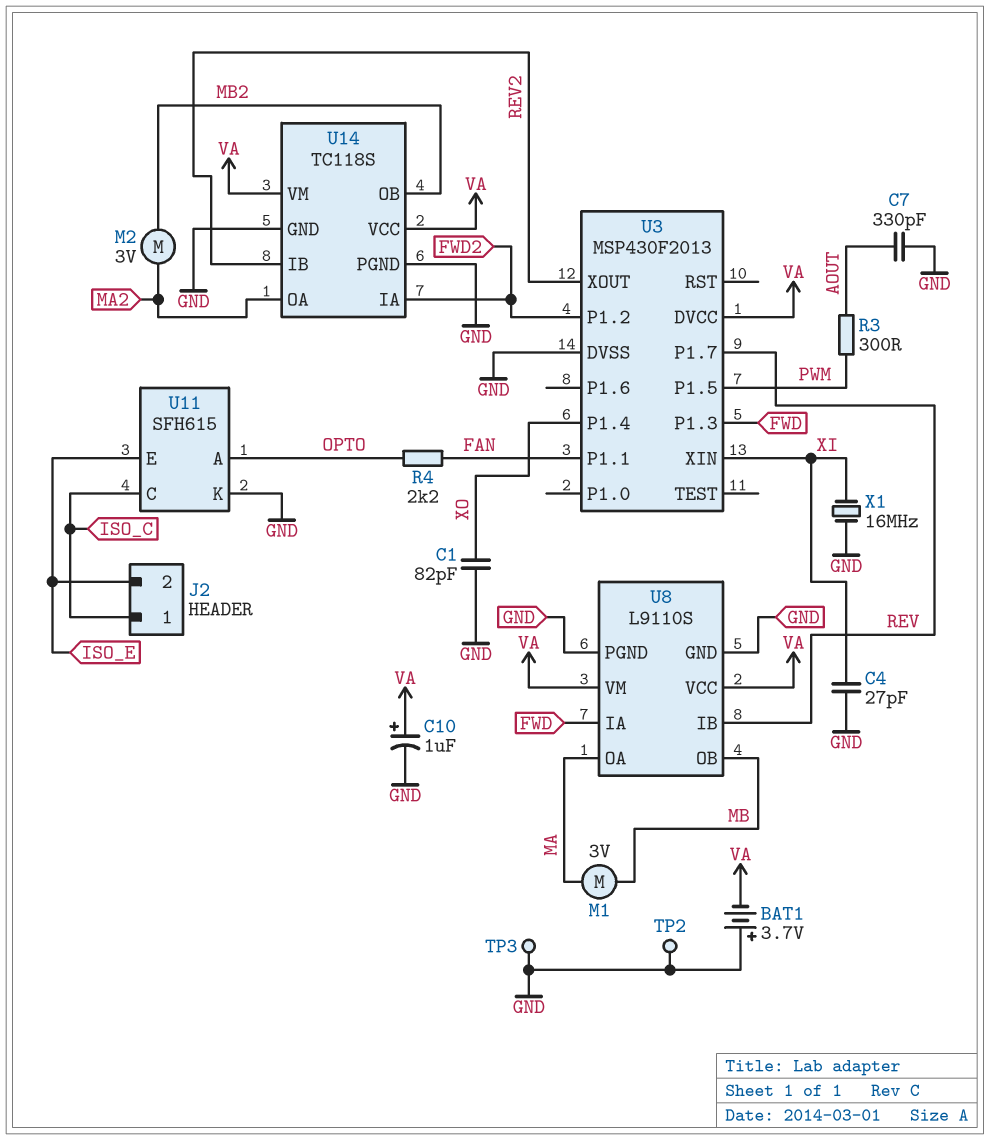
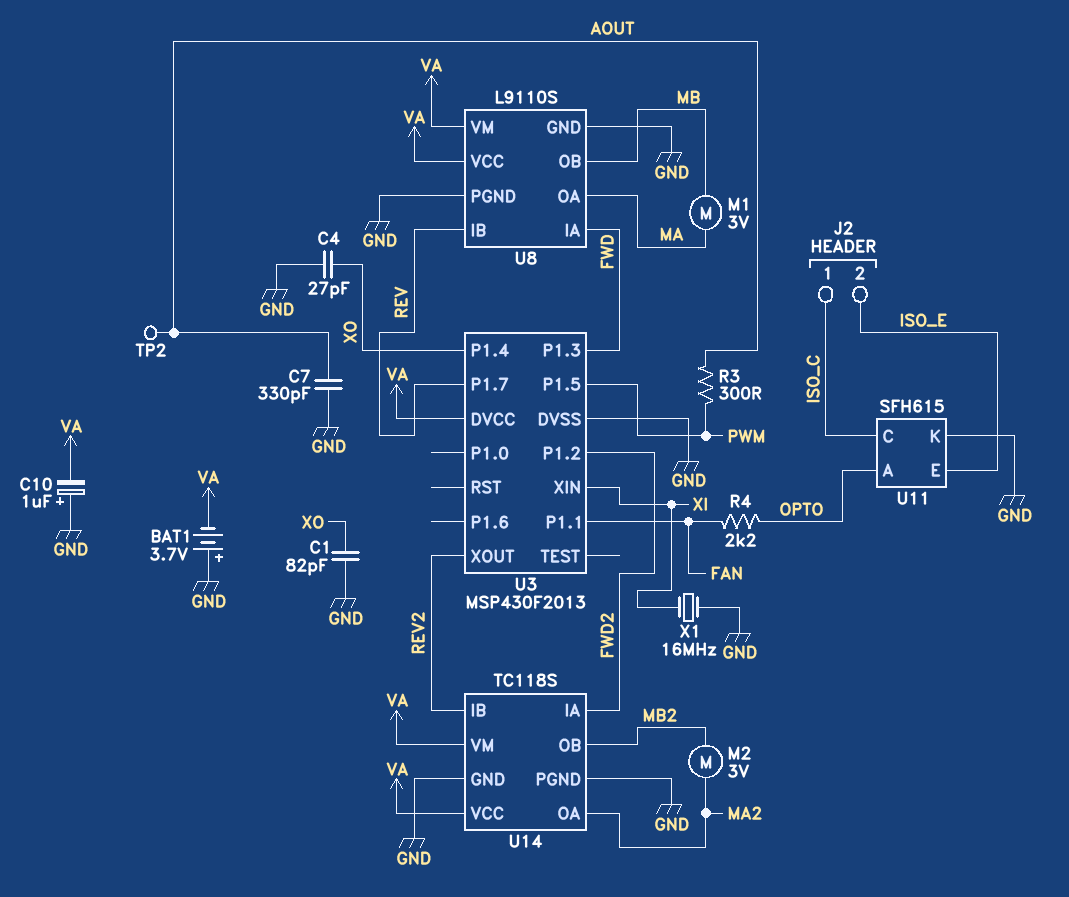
C4: 27pF (GND, XI) -> 27pF (GND, XO)
C10: 1uF (plus VA, minus GND) -> 1uF (plus GND, minus VA)
TP2: test point (GND) -> test point (AOUT)
TP3: test point (GND) -> none

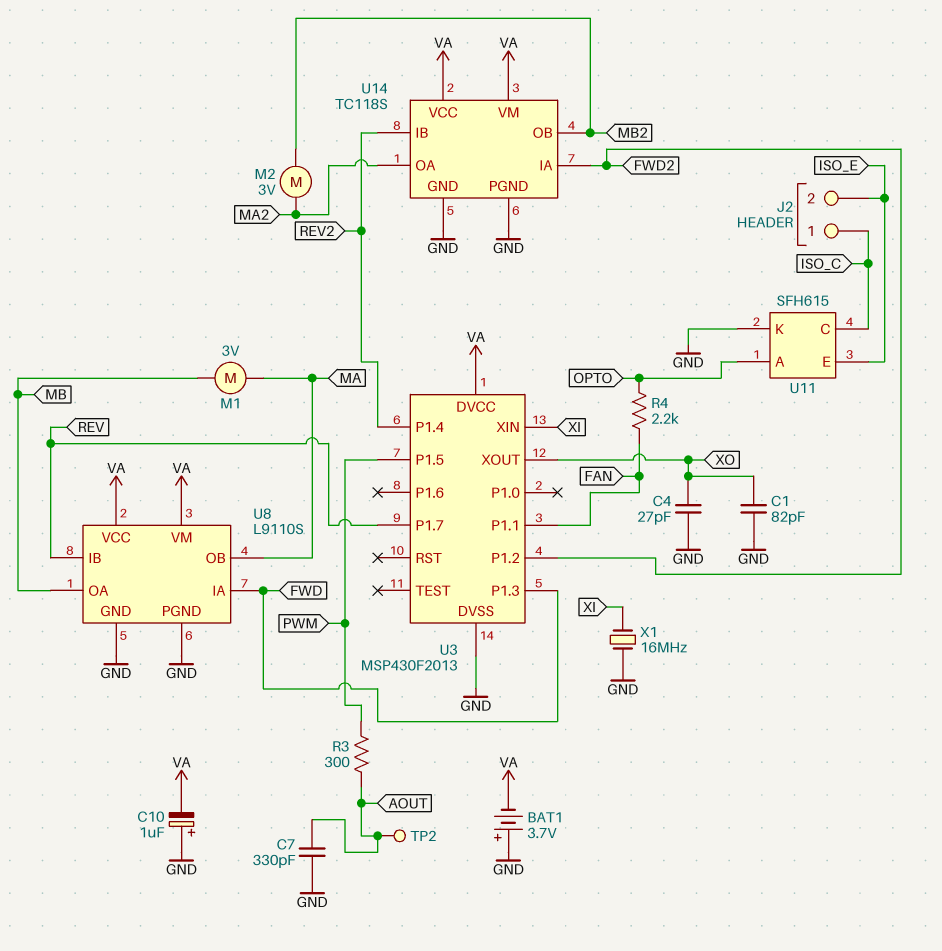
U3 pin P1.4: XO -> REV2
U3 pin XOUT: REV2 -> XO
U8 pin OA: MA -> MB
U8 pin OB: MB -> MA

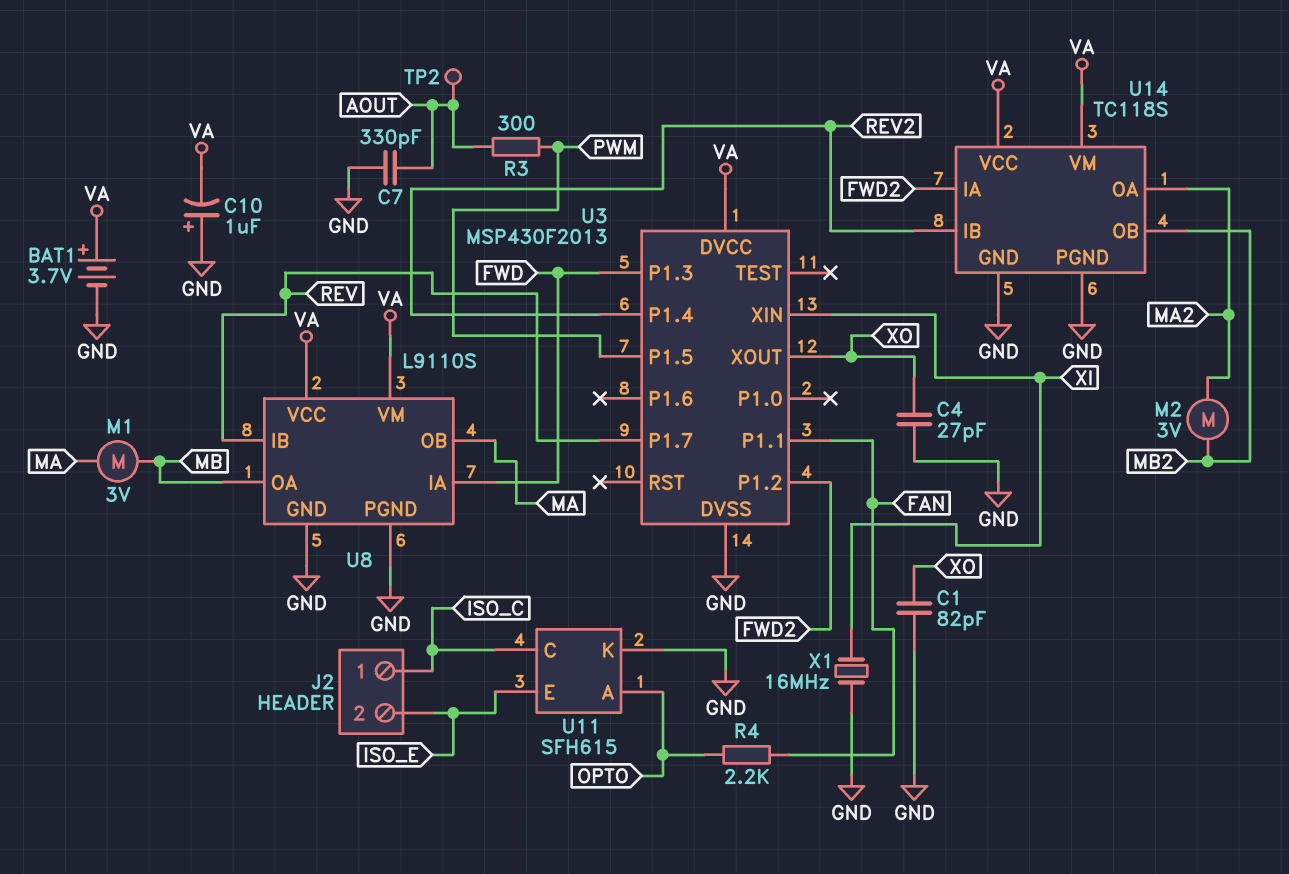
BAT1: 3.7V (plus GND, minus VA) -> 3.7V (plus VA, minus GND)

